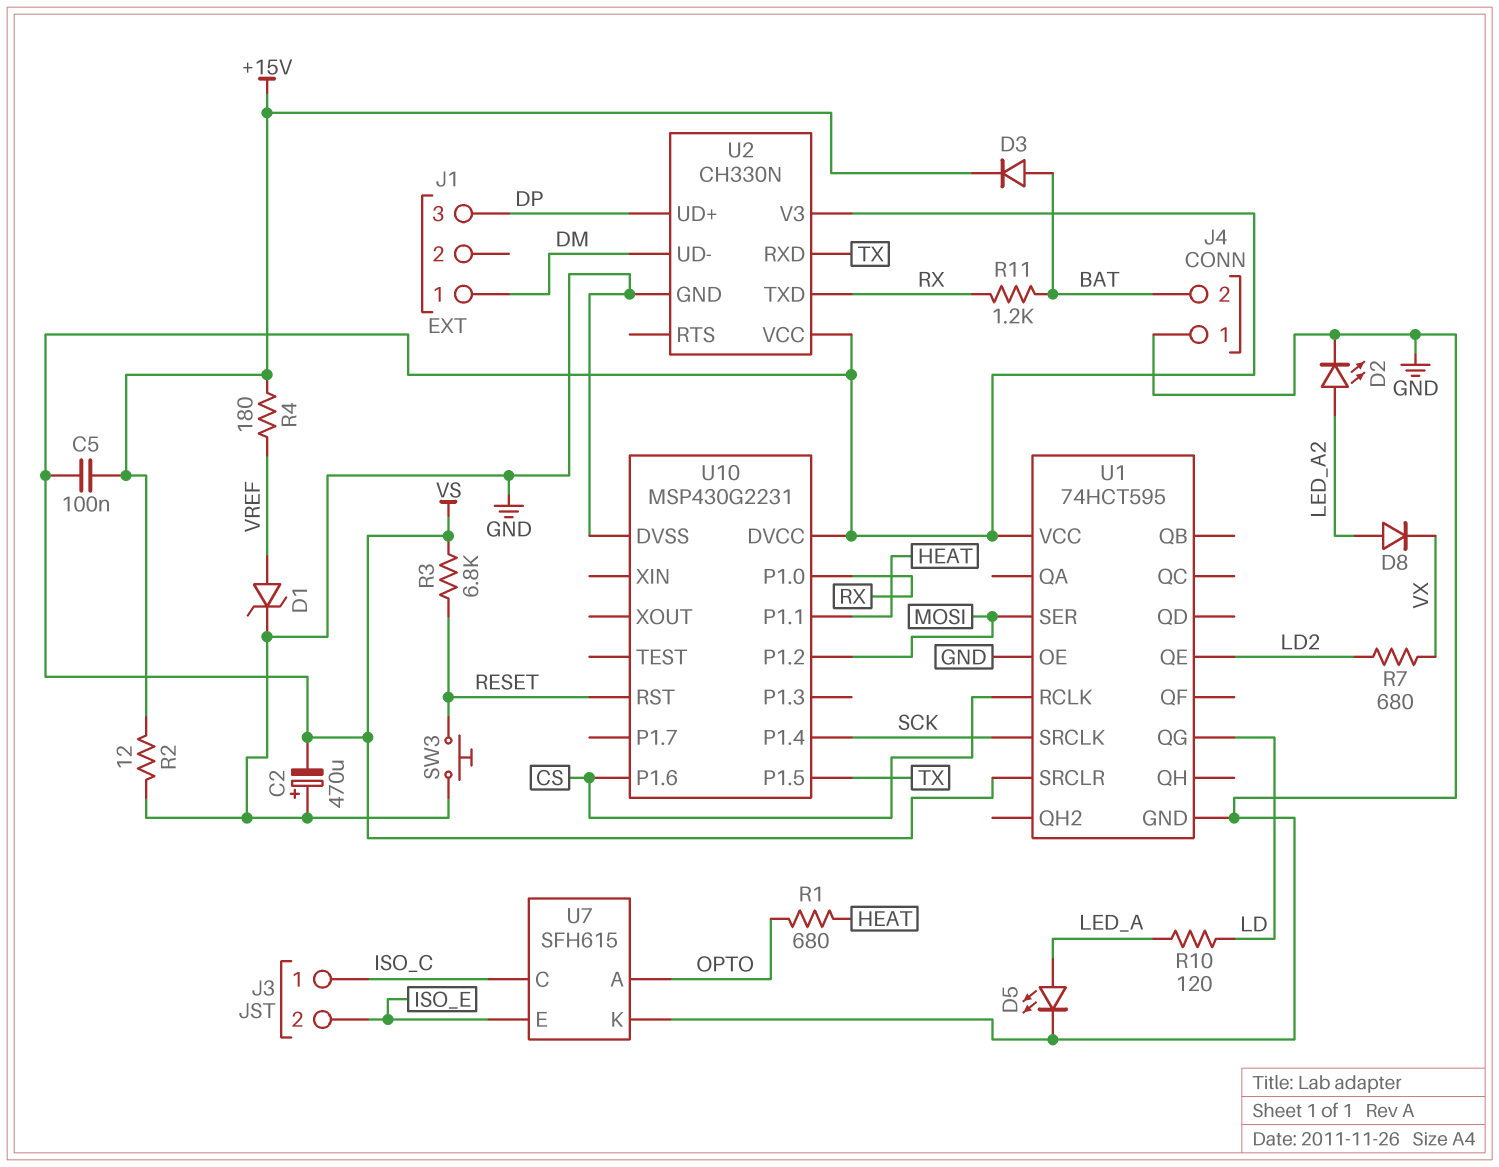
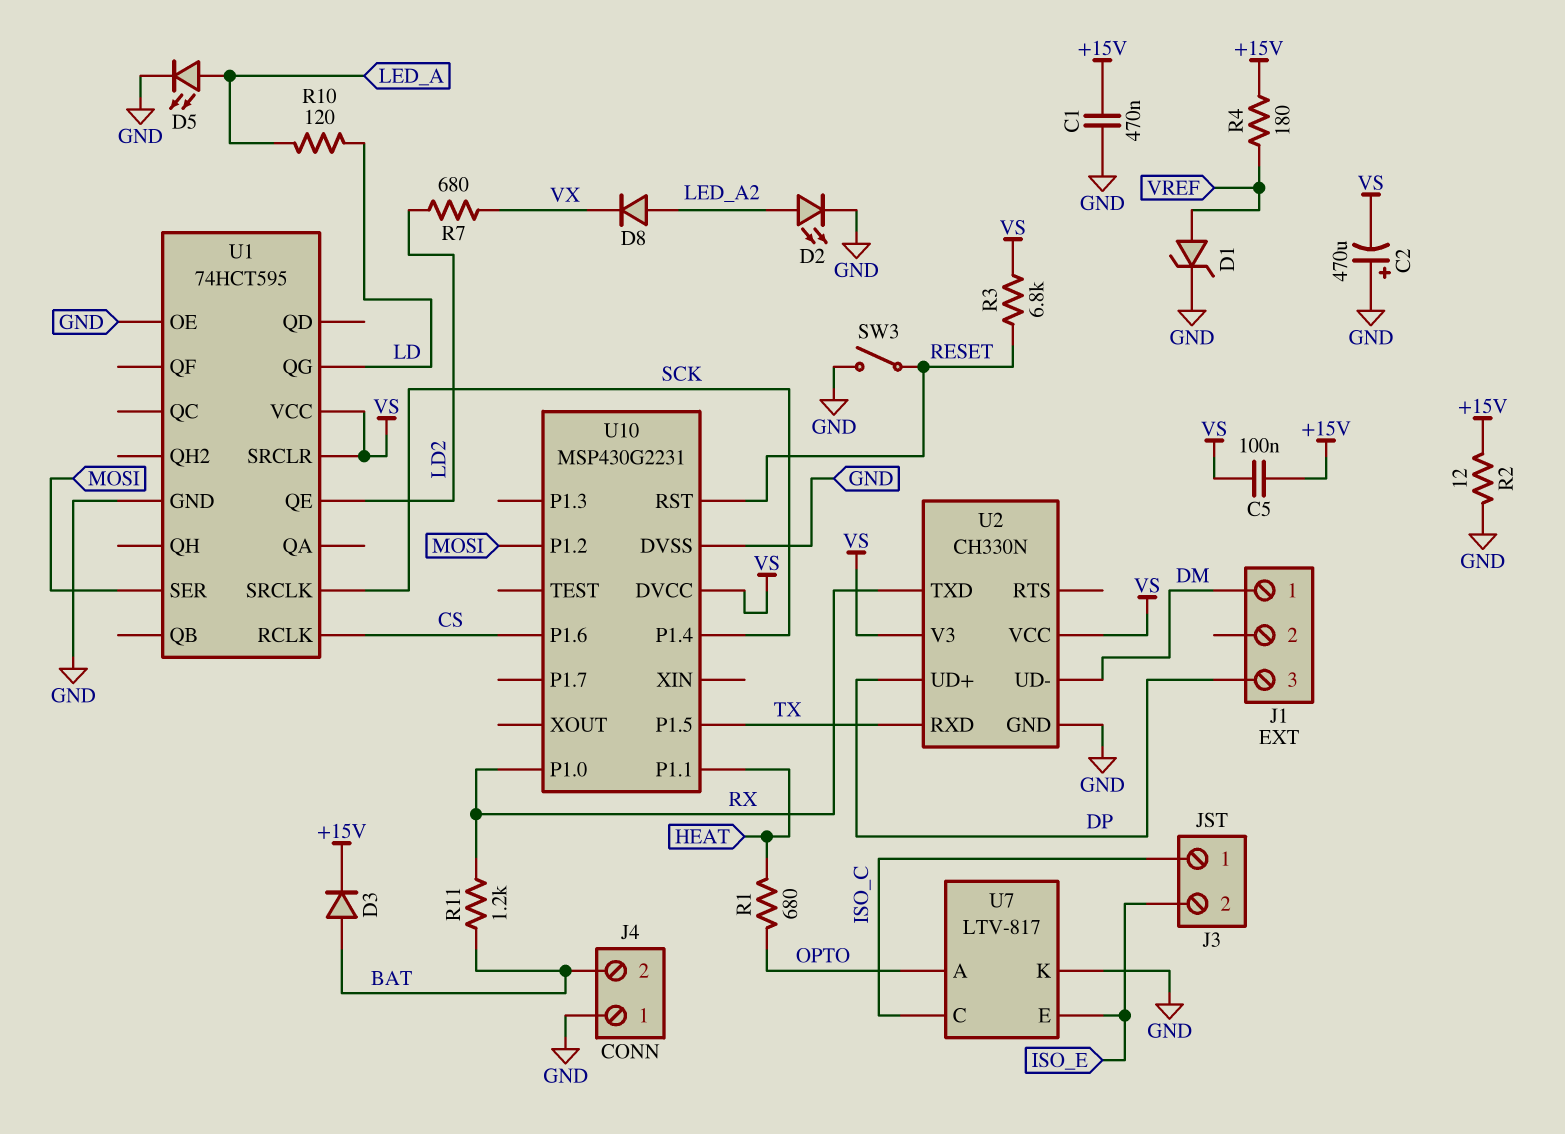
C1: none -> 470nF (+15V, GND)
SW3: button (GND, RESET) -> switch (GND, RESET)
U7: SFH615 -> LTV-817

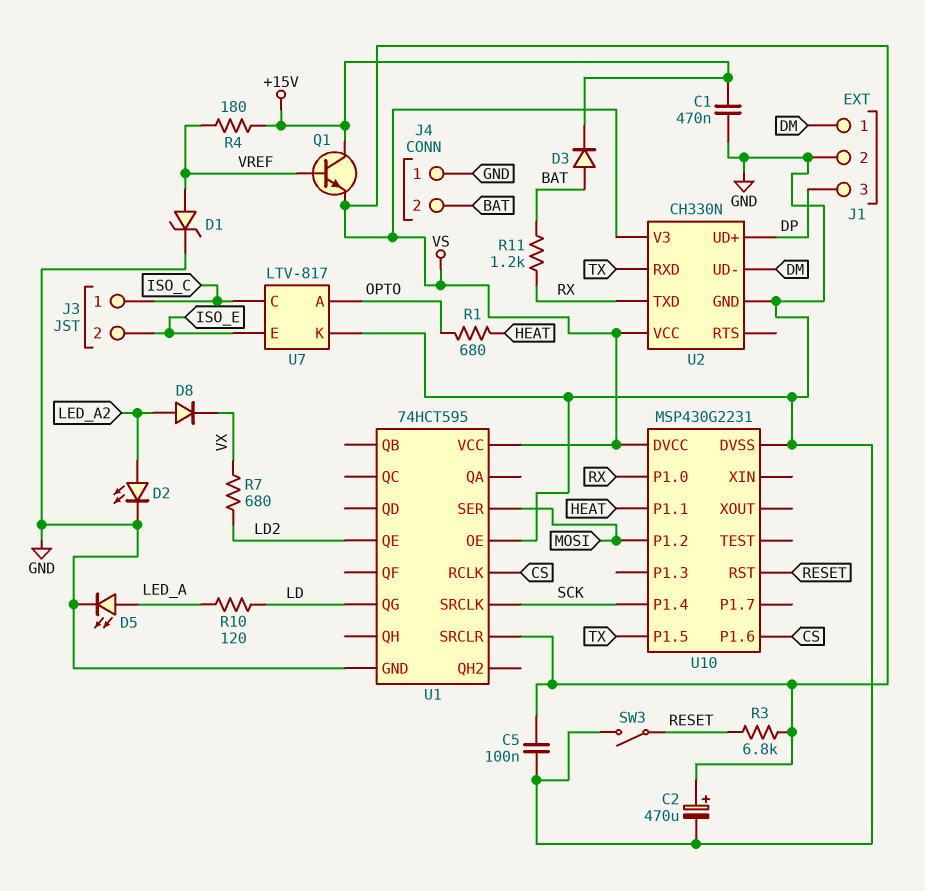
C2: 470uF (plus GND, minus VS) -> 470uF (plus VS, minus GND)
C5: 100nF (+15V, VS) -> 100nF (GND, VS)
J1 pin 2: none -> GND
Q1: none -> NPN (B VREF, C +15V, E VS)
R2: 12 (+15V, GND) -> none

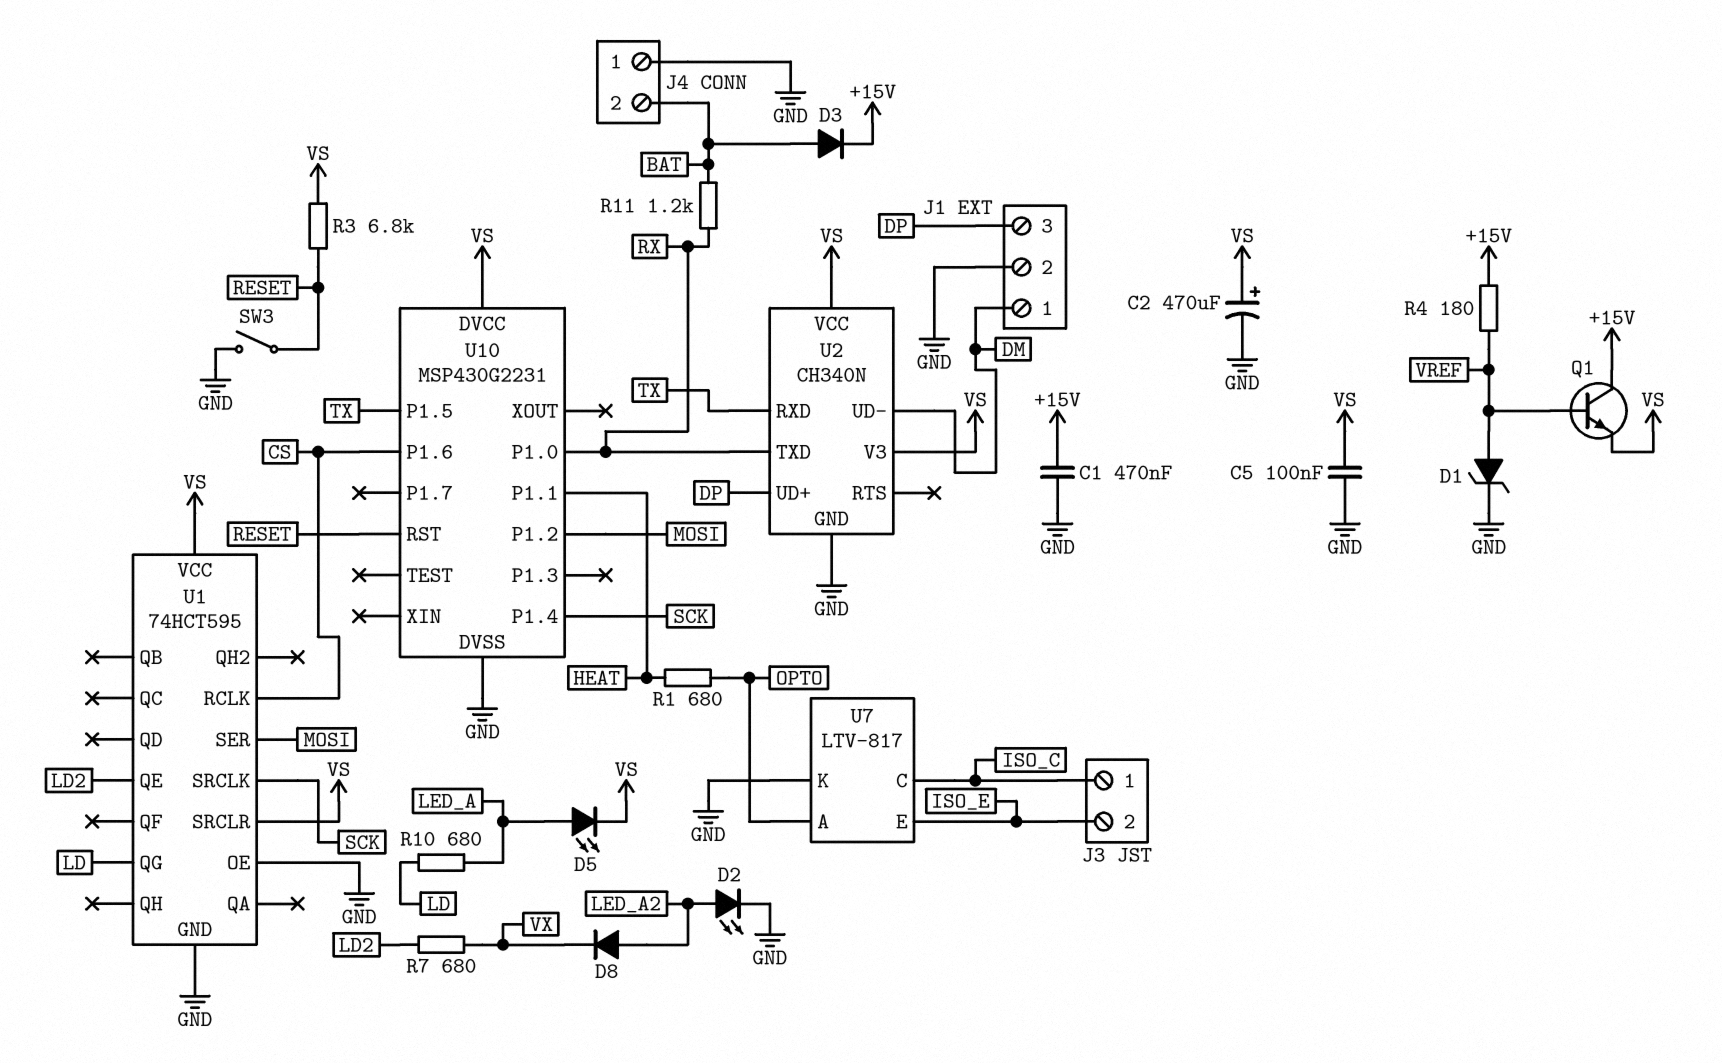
D5: LED (A LED_A, K GND) -> LED (A LED_A, K VS)
R10: 120 (LD, LED_A) -> 680 (LD, LED_A)
U2: CH330N -> CH340N

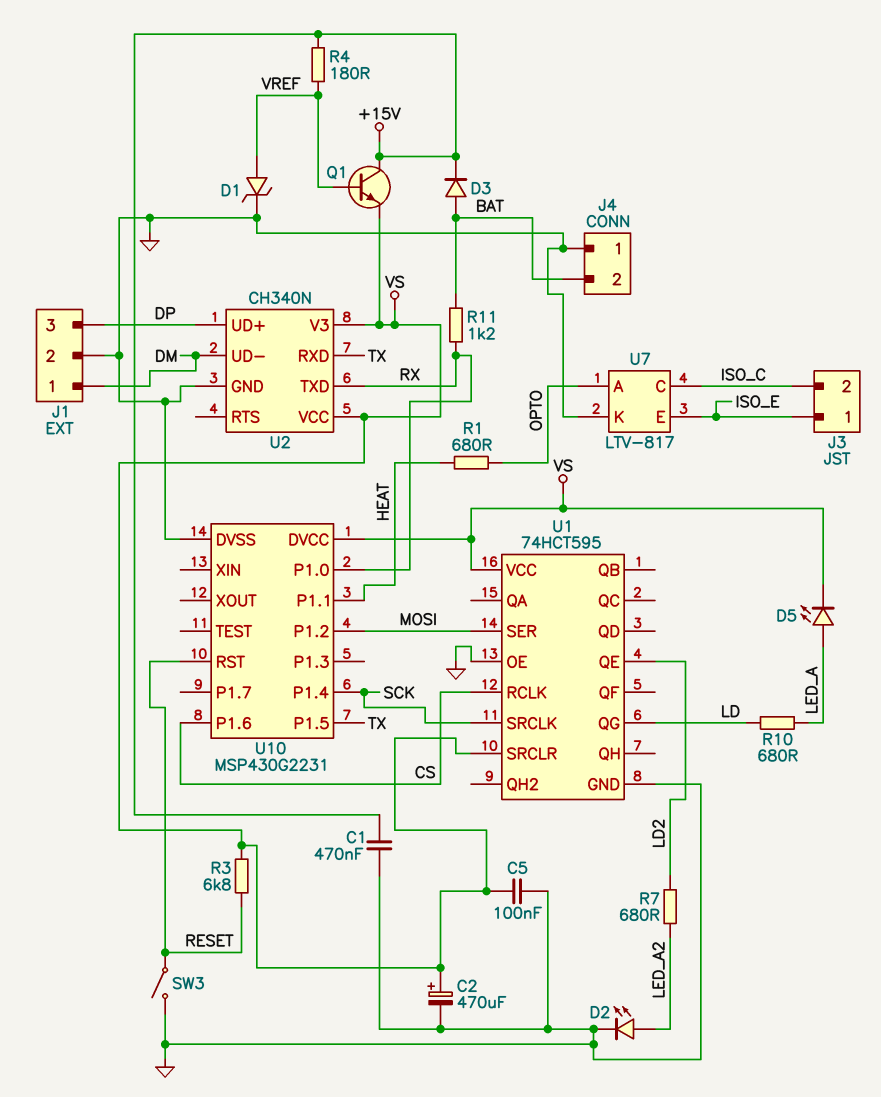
D8: diode (A LED_A2, K VX) -> none
J3 pin 1: ISO_C -> ISO_E
J3 pin 2: ISO_E -> ISO_C
R7: 680 (LD2, VX) -> 680 (LD2, LED_A2)

